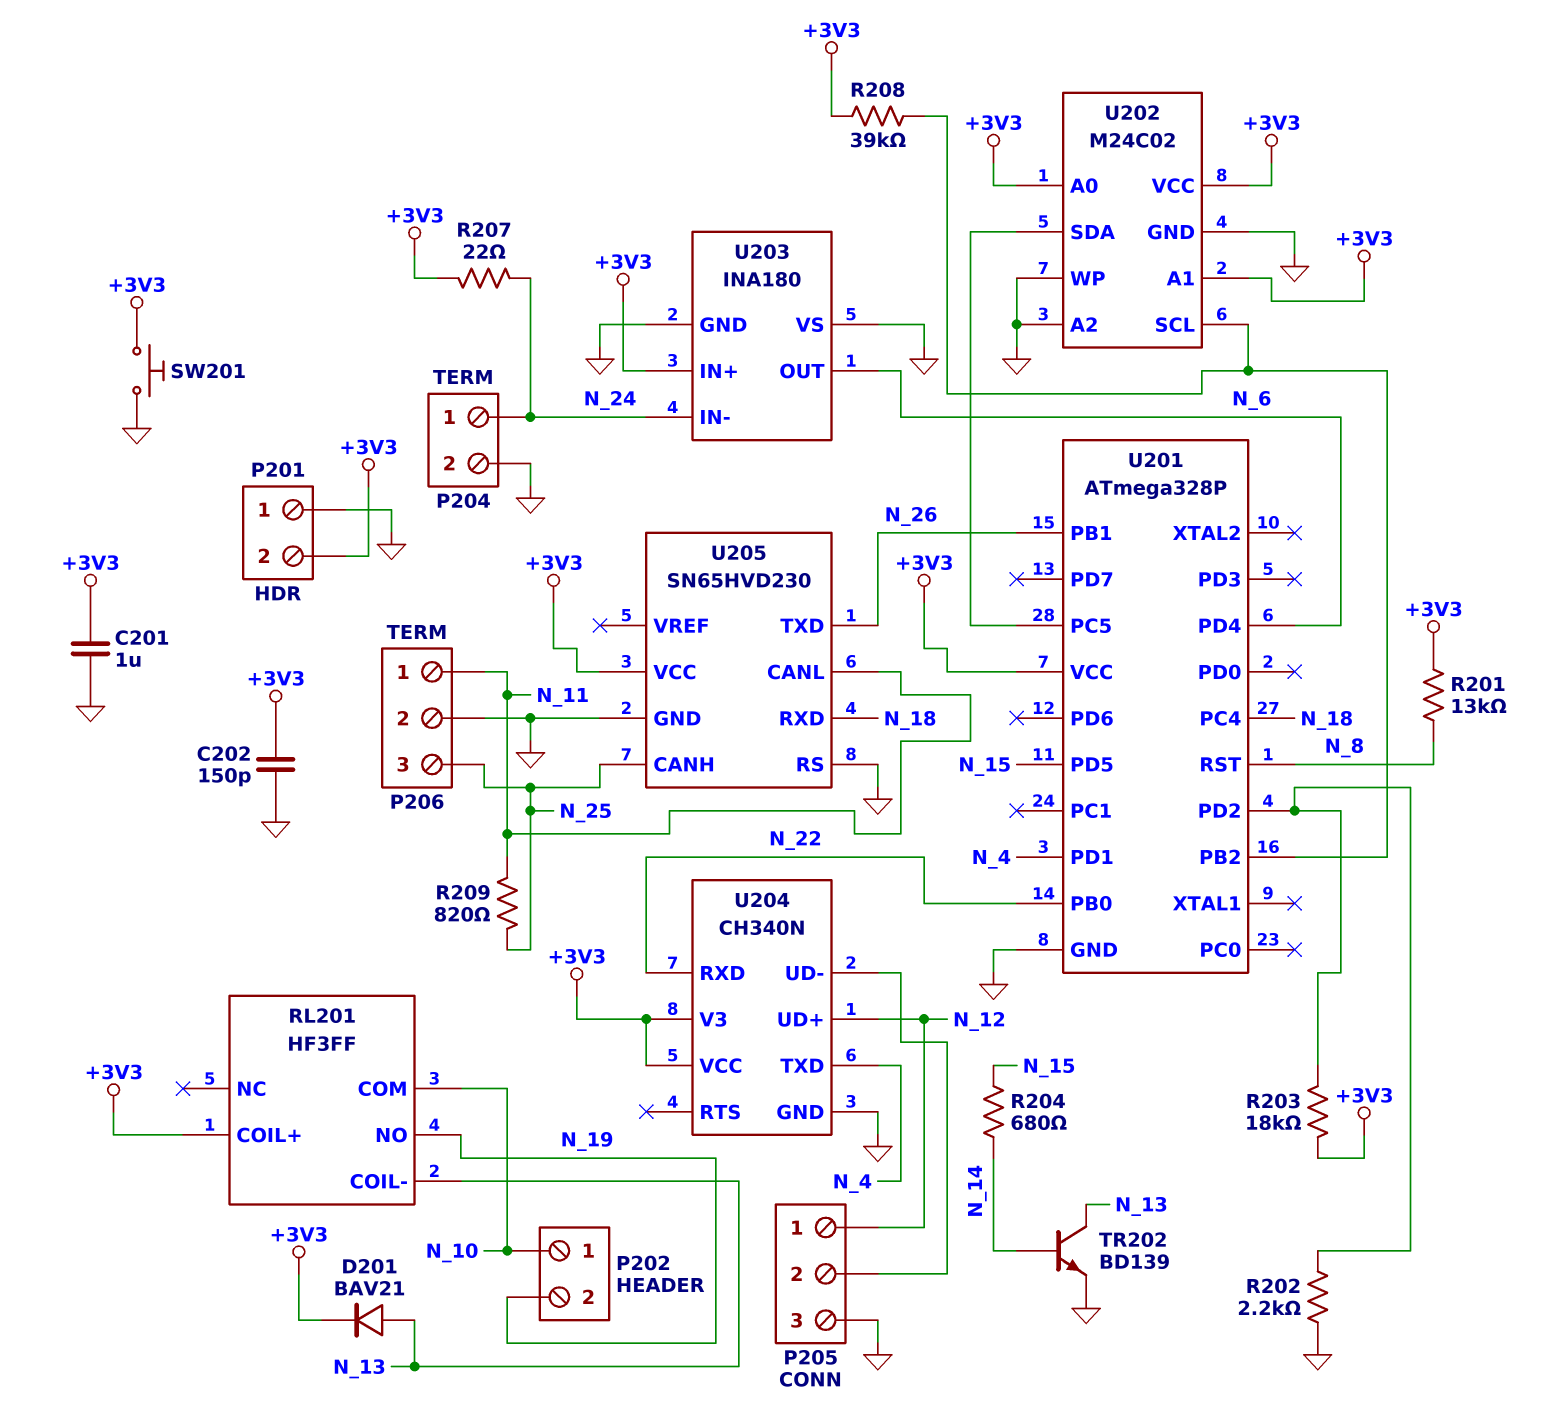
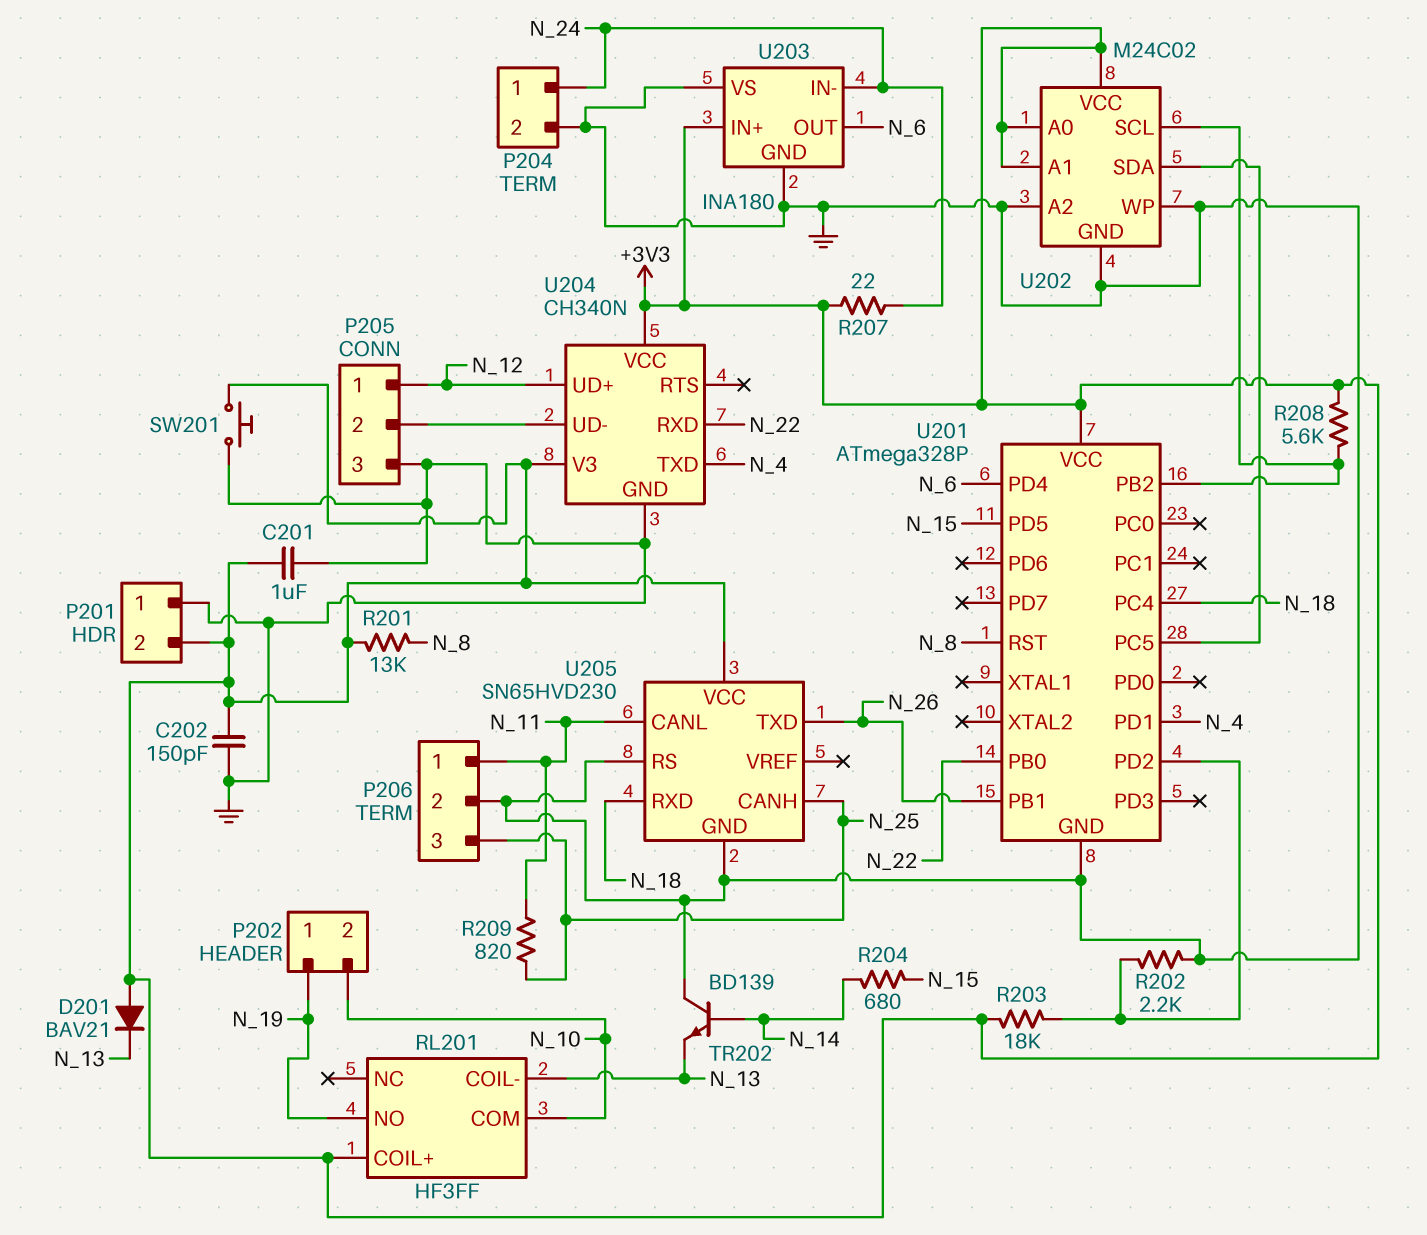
D201: diode BAV21 (A N_13, K +3V3) -> diode BAV21 (A +3V3, K N_13)
P202 pin 1: N_10 -> N_19
P202 pin 2: N_19 -> N_10
R208: 39k (+3V3, U201/PB2) -> 5.6k (+3V3, U201/PB2)
TR202: NPN BD139 (B N_14, C N_13, E GND) -> NPN BD139 (B N_14, C GND, E N_13)

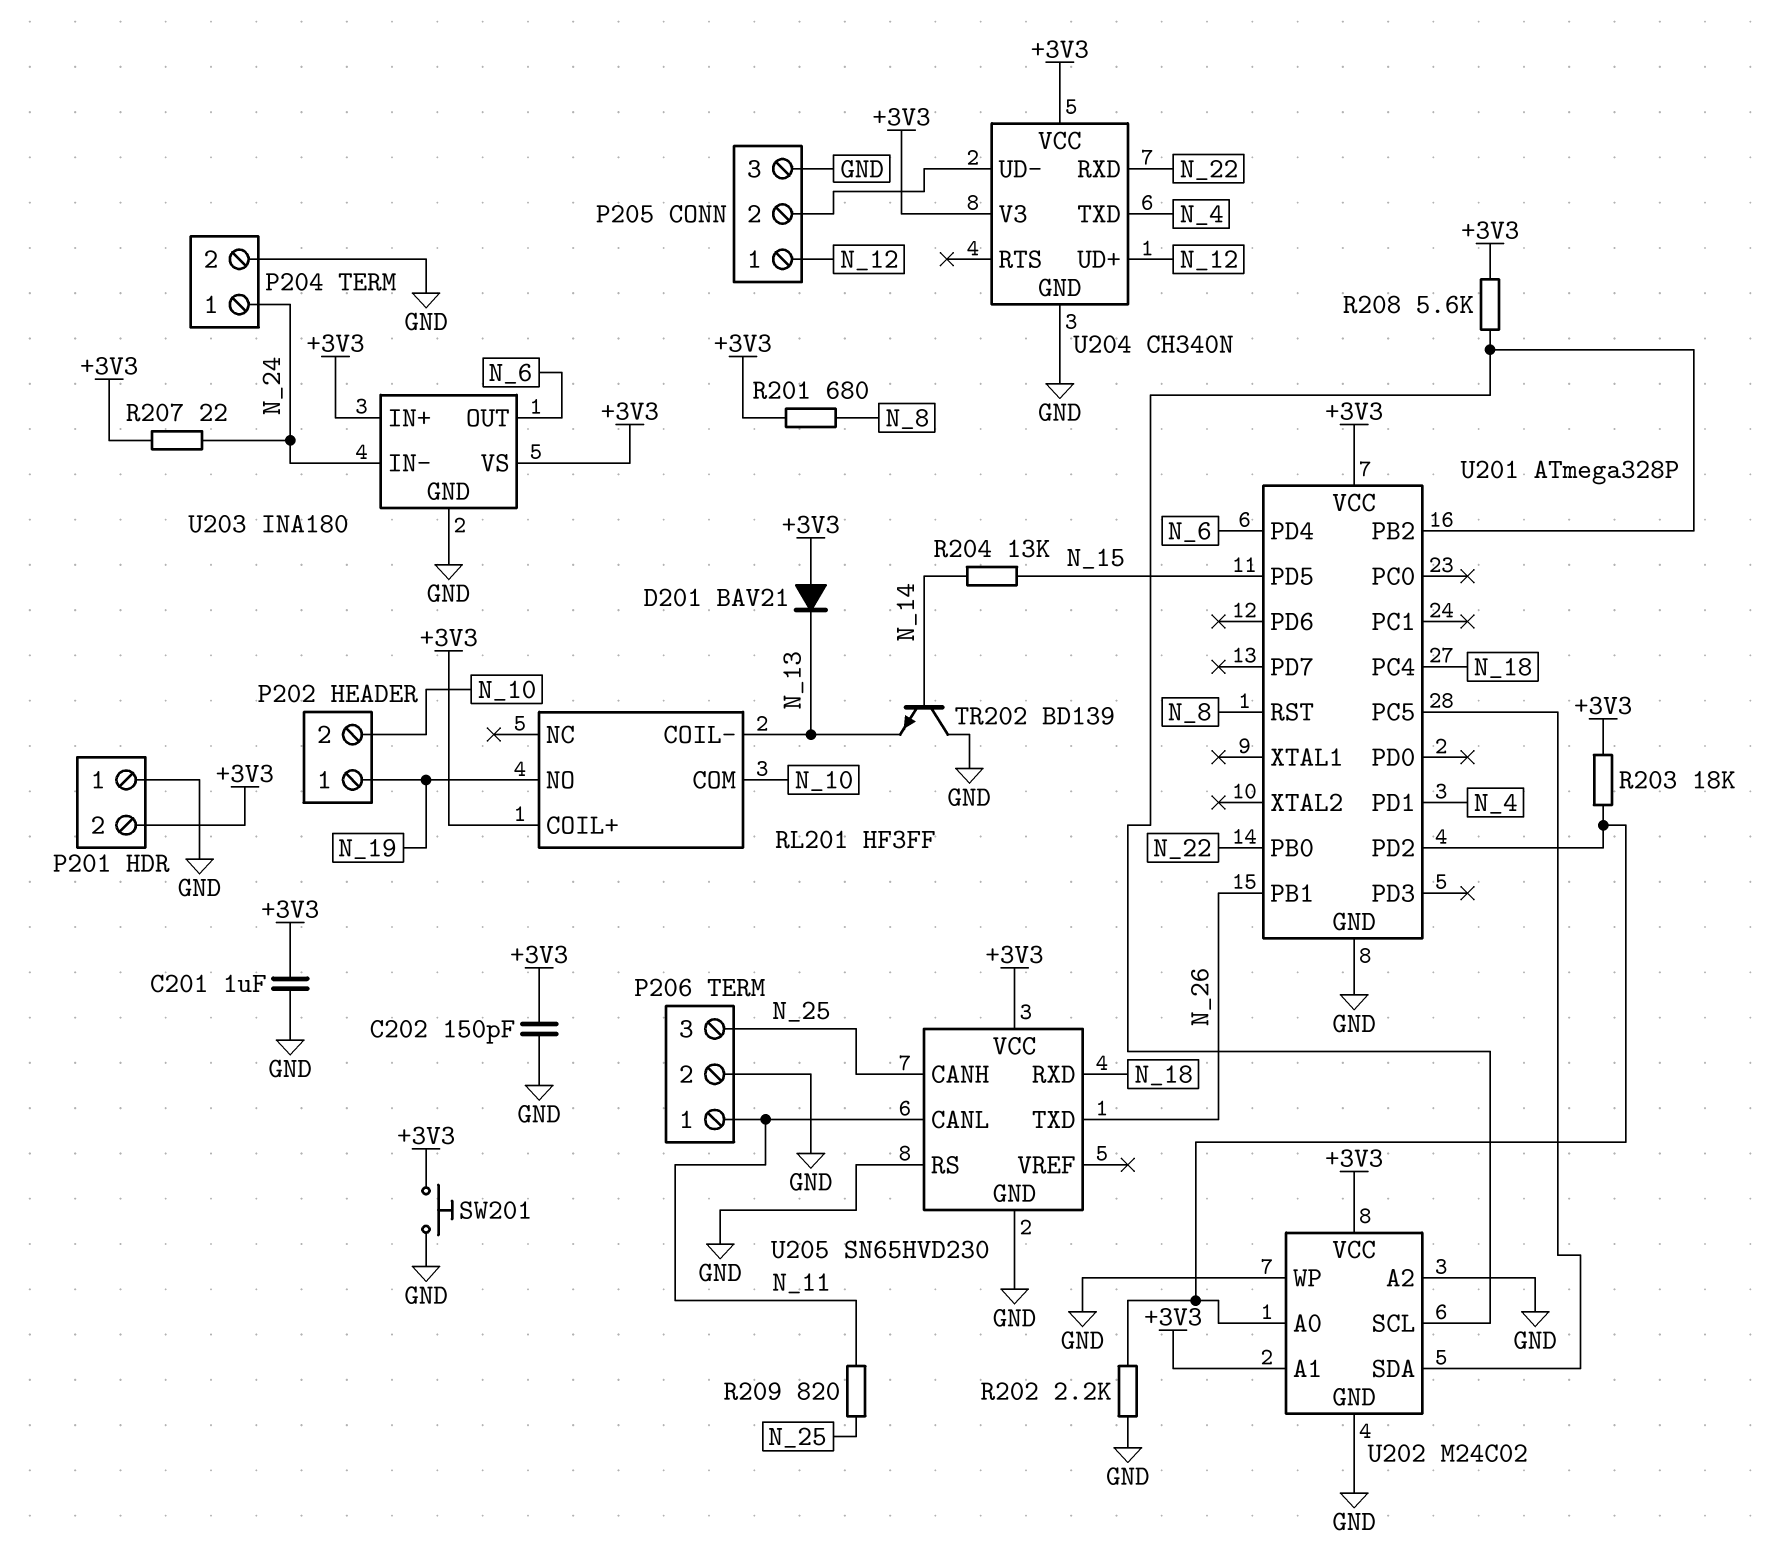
R201: 13k (+3V3, N_8) -> 680 (+3V3, N_8)
R204: 680 (N_14, N_15) -> 13k (N_14, N_15)
U202 pin A0: +3V3 -> U201/PD2
U203 pin VS: GND -> +3V3

